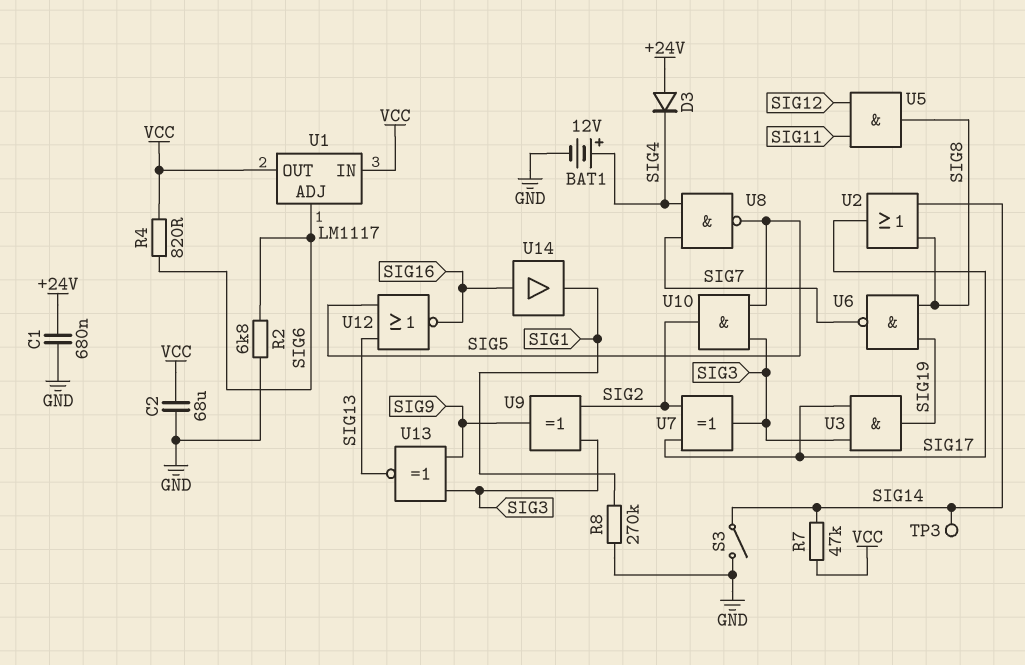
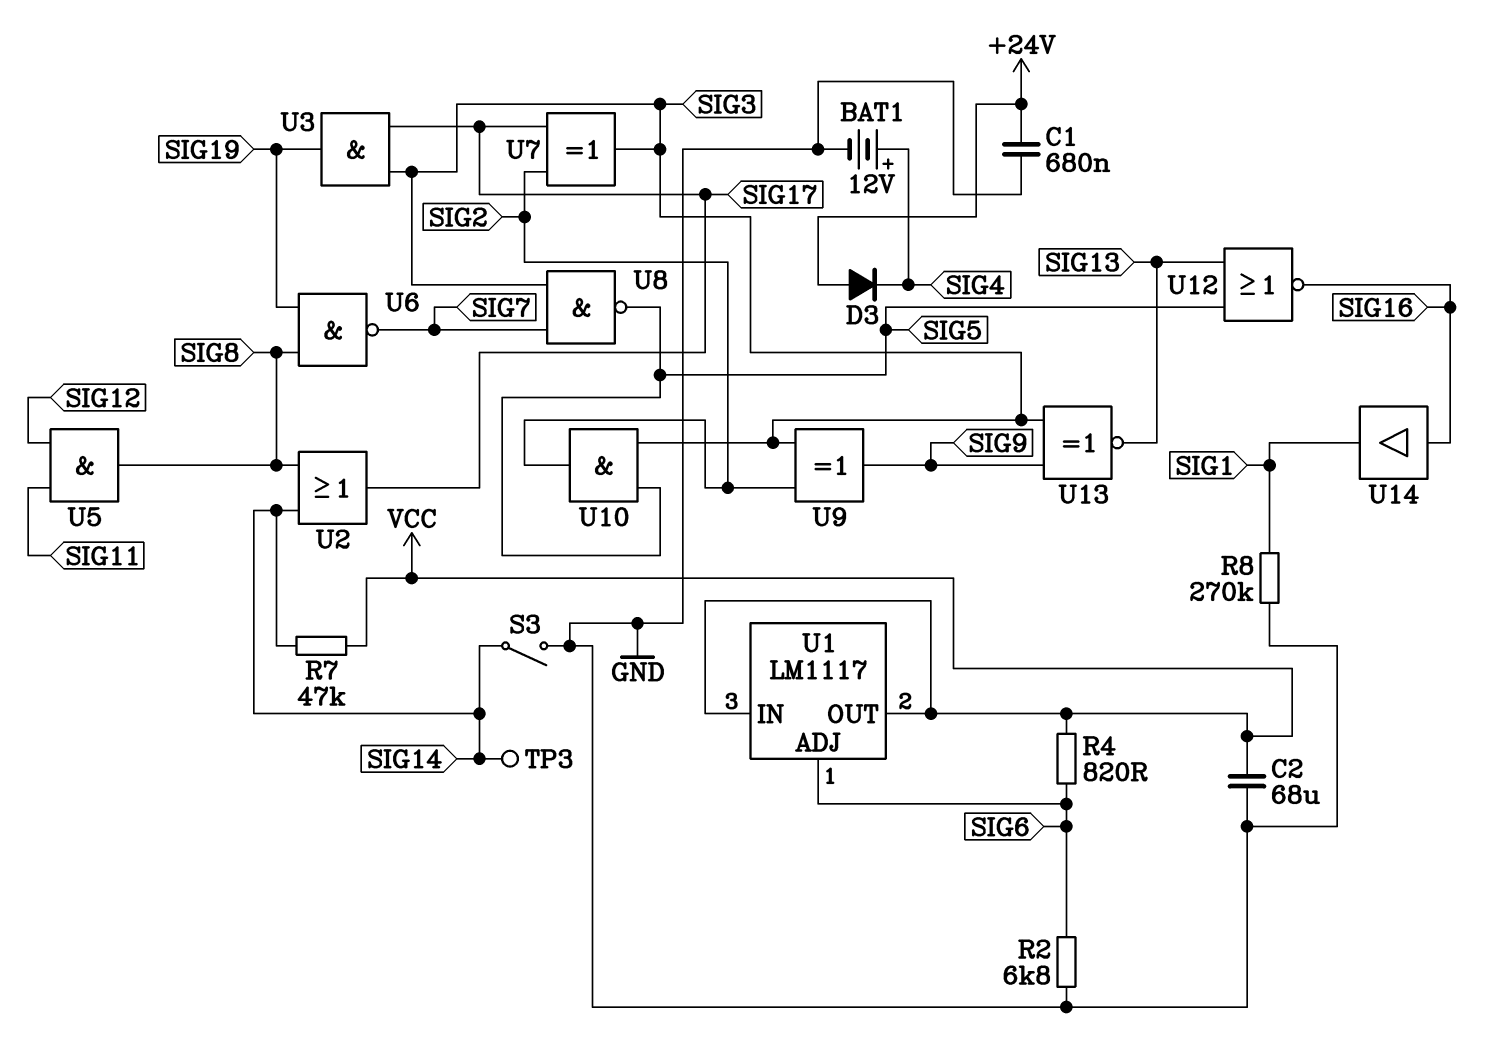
U8: NAND (in SIG4, in SIG7, out SIG5) -> NAND (in SIG3, in SIG7, out SIG5)

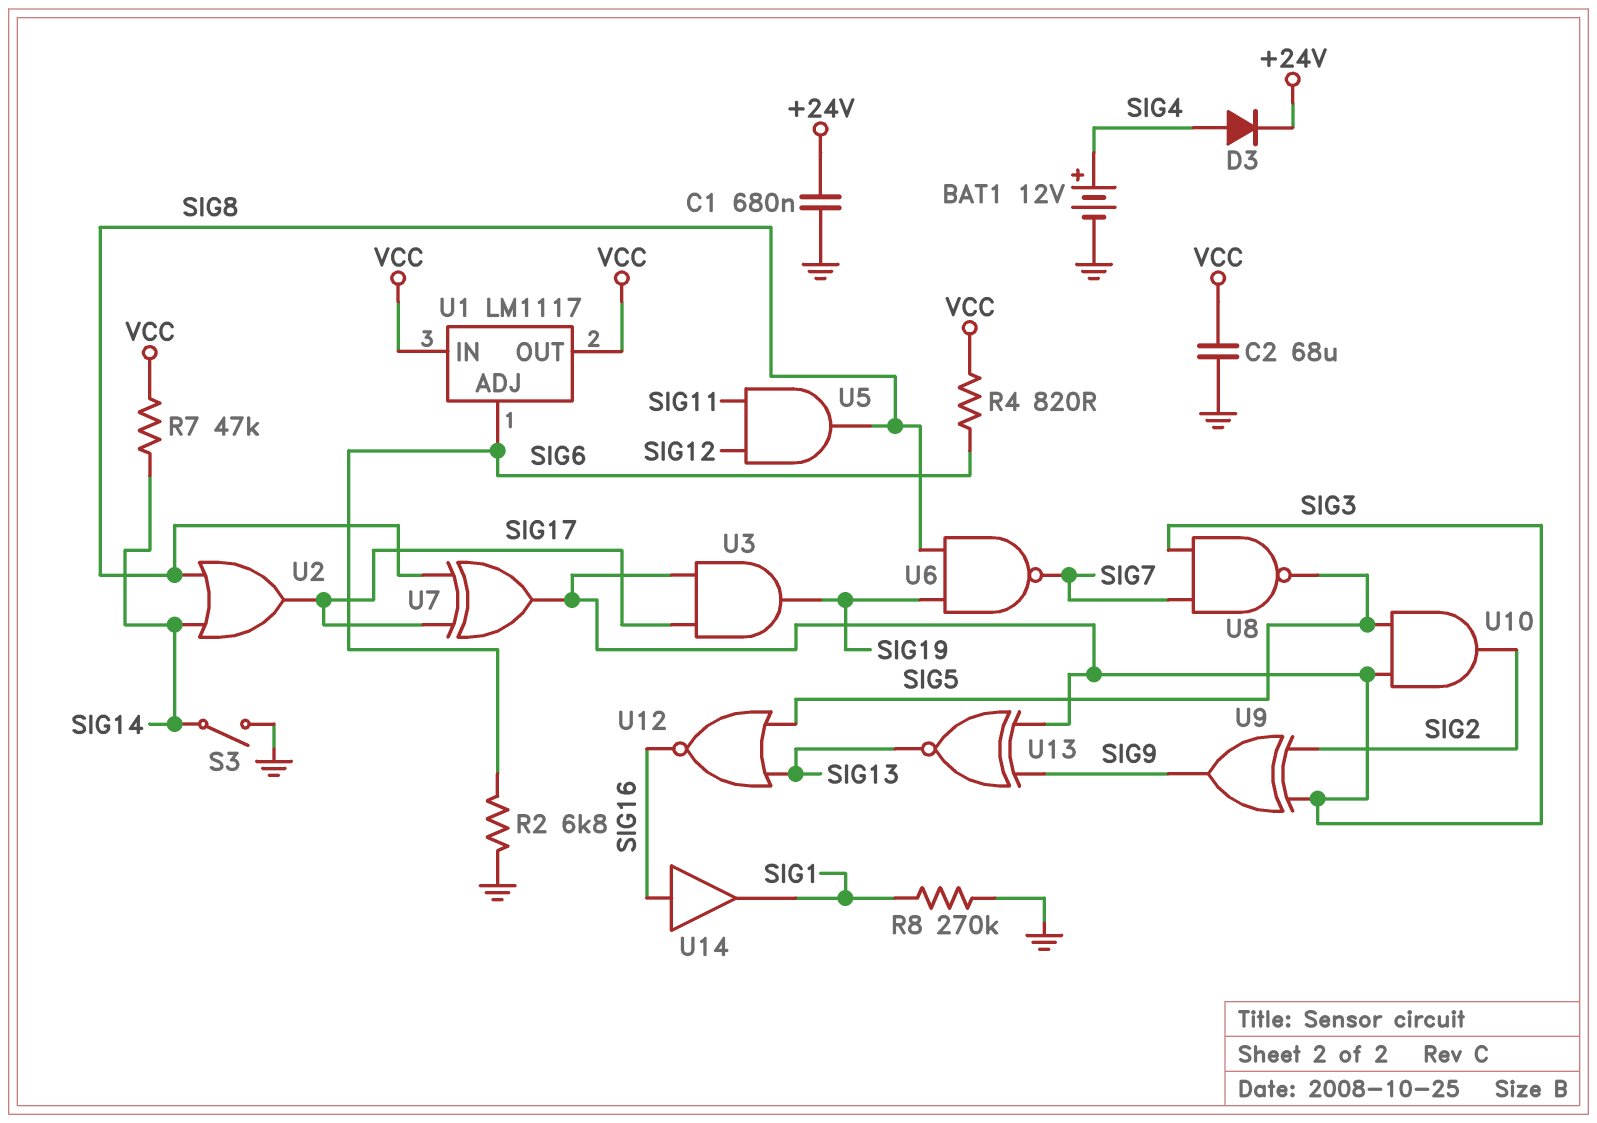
D3: diode (A +24V, K SIG4) -> diode (A SIG4, K +24V)
TP3: test point (SIG14) -> none
U7: XOR (in SIG2, in SIG17, out SIG3) -> XOR (in SIG8, in SIG17, out SIG3)

